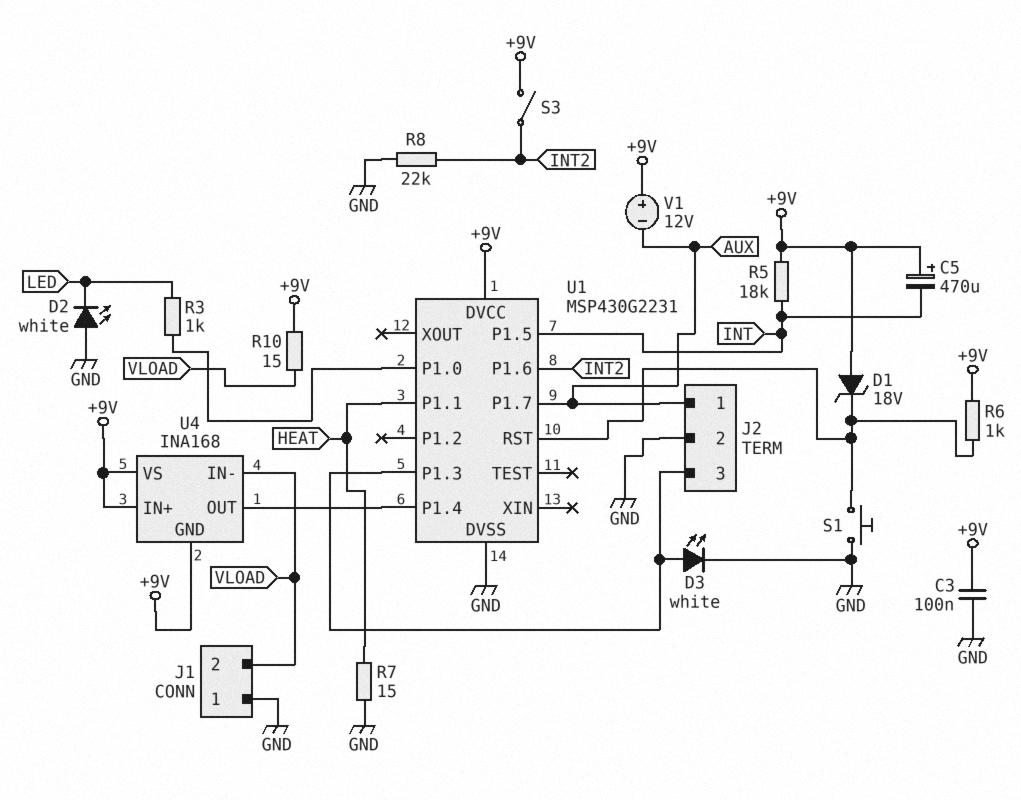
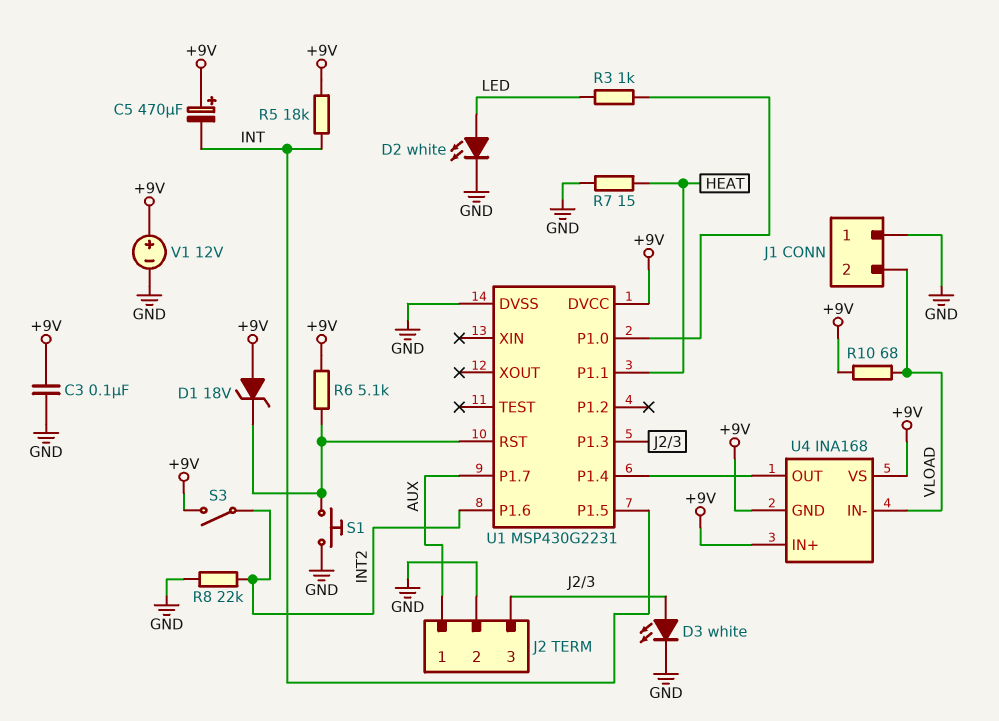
D2: LED white (A GND, K LED) -> LED white (A LED, K GND)
R6: 1k (+9V, U1/RST) -> 5.1k (+9V, U1/RST)
R10: 15 (+9V, VLOAD) -> 68 (+9V, VLOAD)
V1: 12V (plus +9V, minus AUX) -> 12V (plus +9V, minus GND)

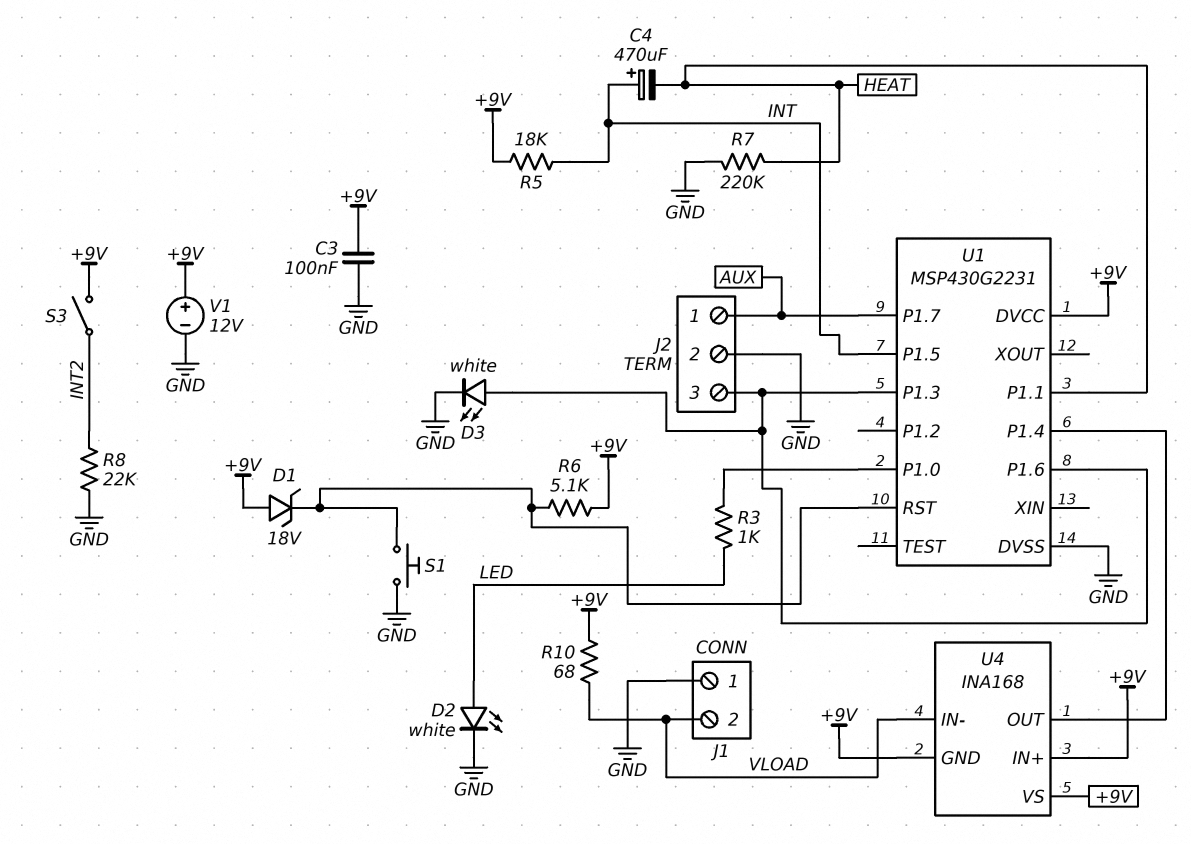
C4: none -> 470uF (plus INT, minus HEAT)
C5: 470uF (plus +9V, minus INT) -> none
R7: 15 (GND, HEAT) -> 220k (GND, HEAT)
U1 pin P1.6: INT2 -> J2/3

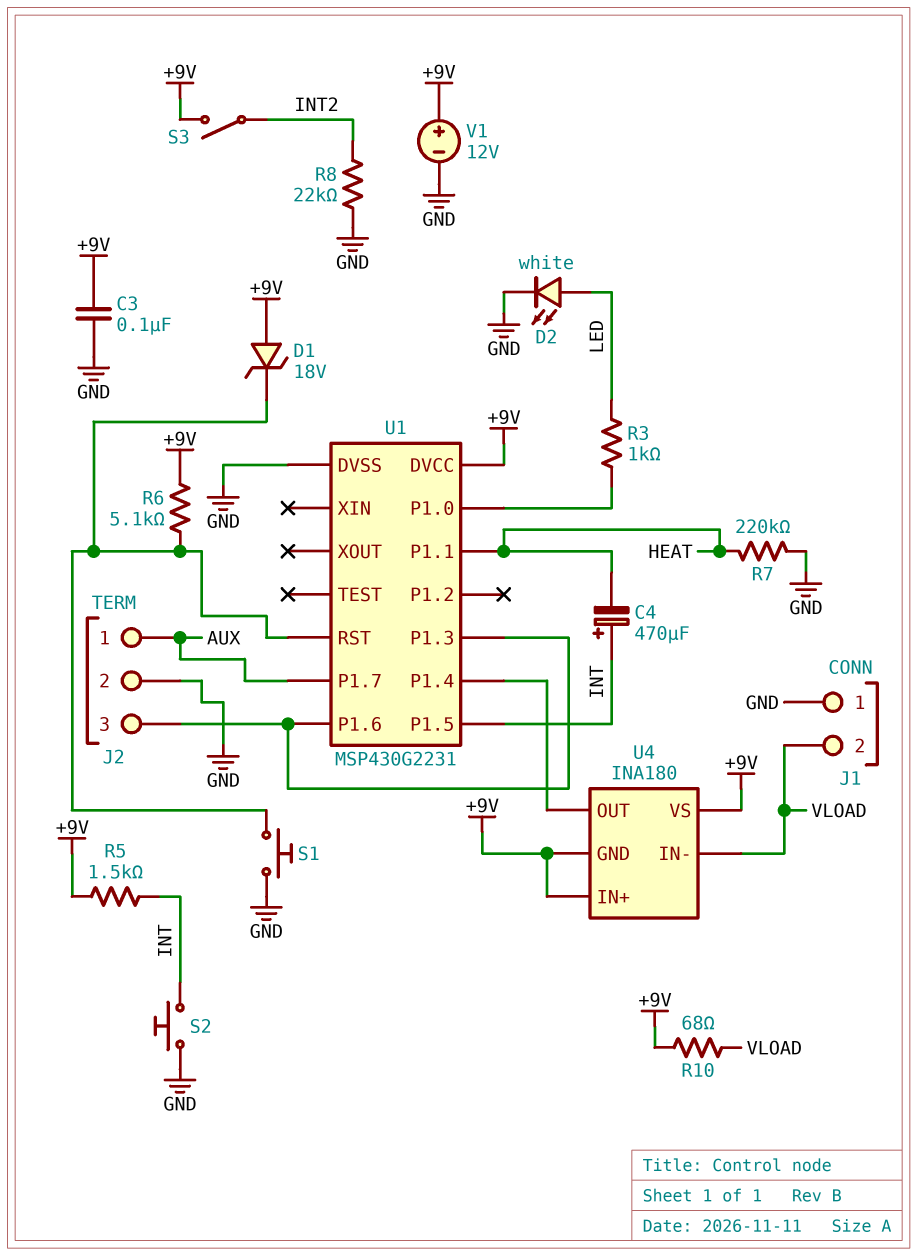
D3: LED white (A J2/3, K GND) -> none
R5: 18k (+9V, INT) -> 1.5k (+9V, INT)
S2: none -> button (GND, INT)
U4: INA168 -> INA180

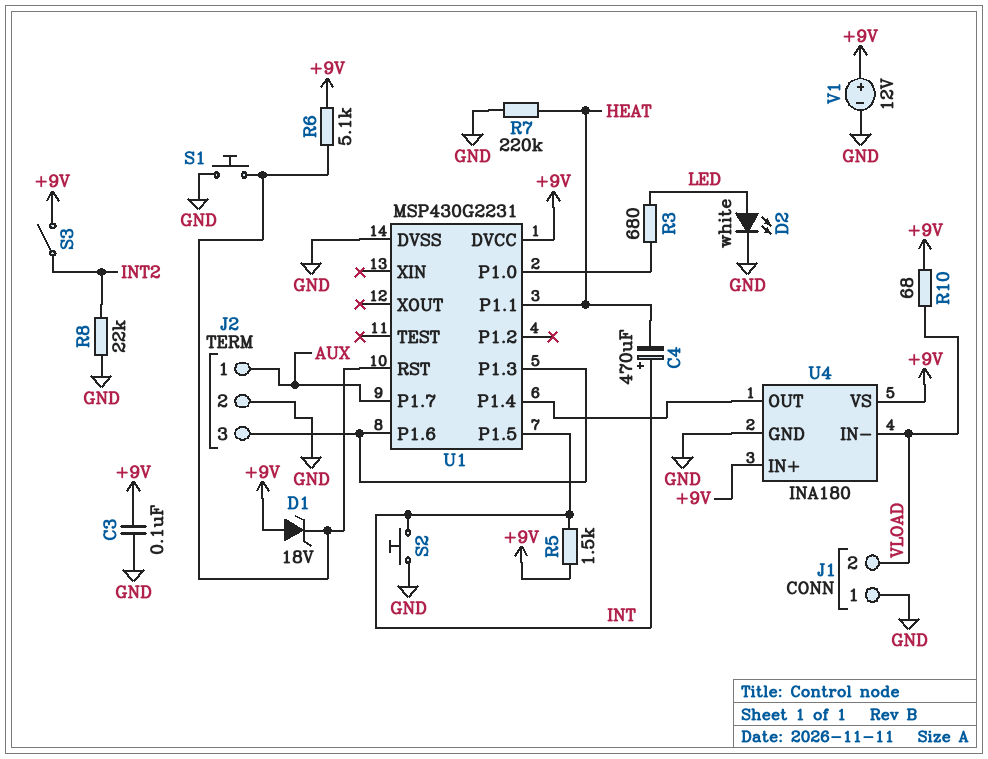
R3: 1k (LED, U1/P1.0) -> 680 (LED, U1/P1.0)
U4 pin GND: +9V -> GND

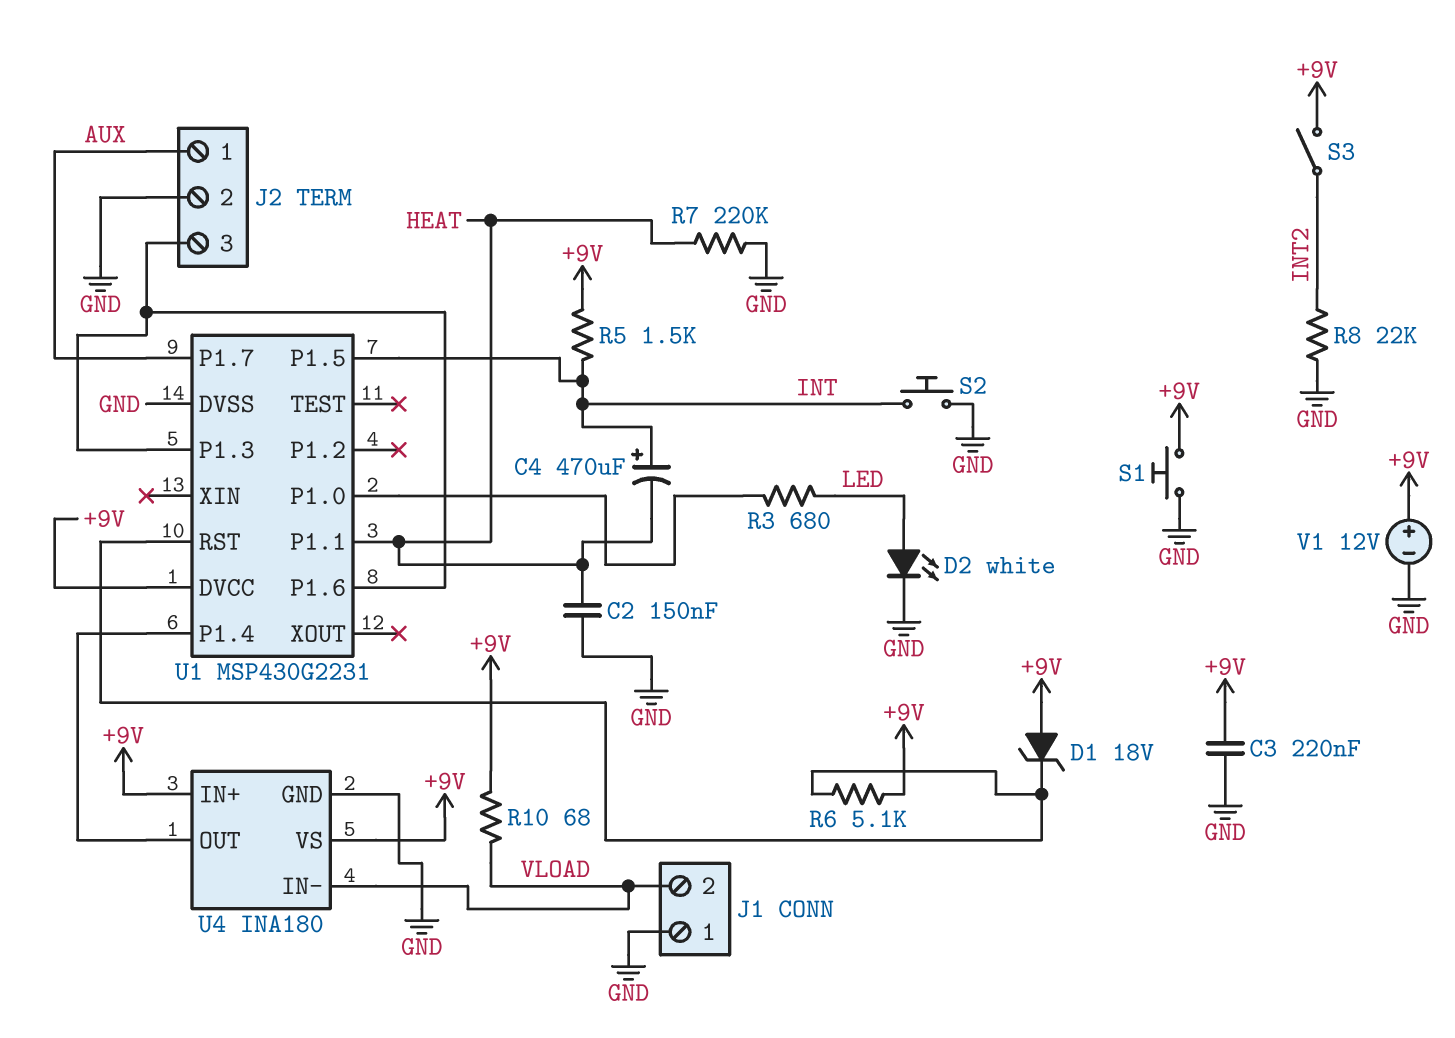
C2: none -> 150nF (GND, HEAT)
C3: 100nF (+9V, GND) -> 220nF (+9V, GND)
S1: button (GND, U1/RST) -> button (+9V, GND)

